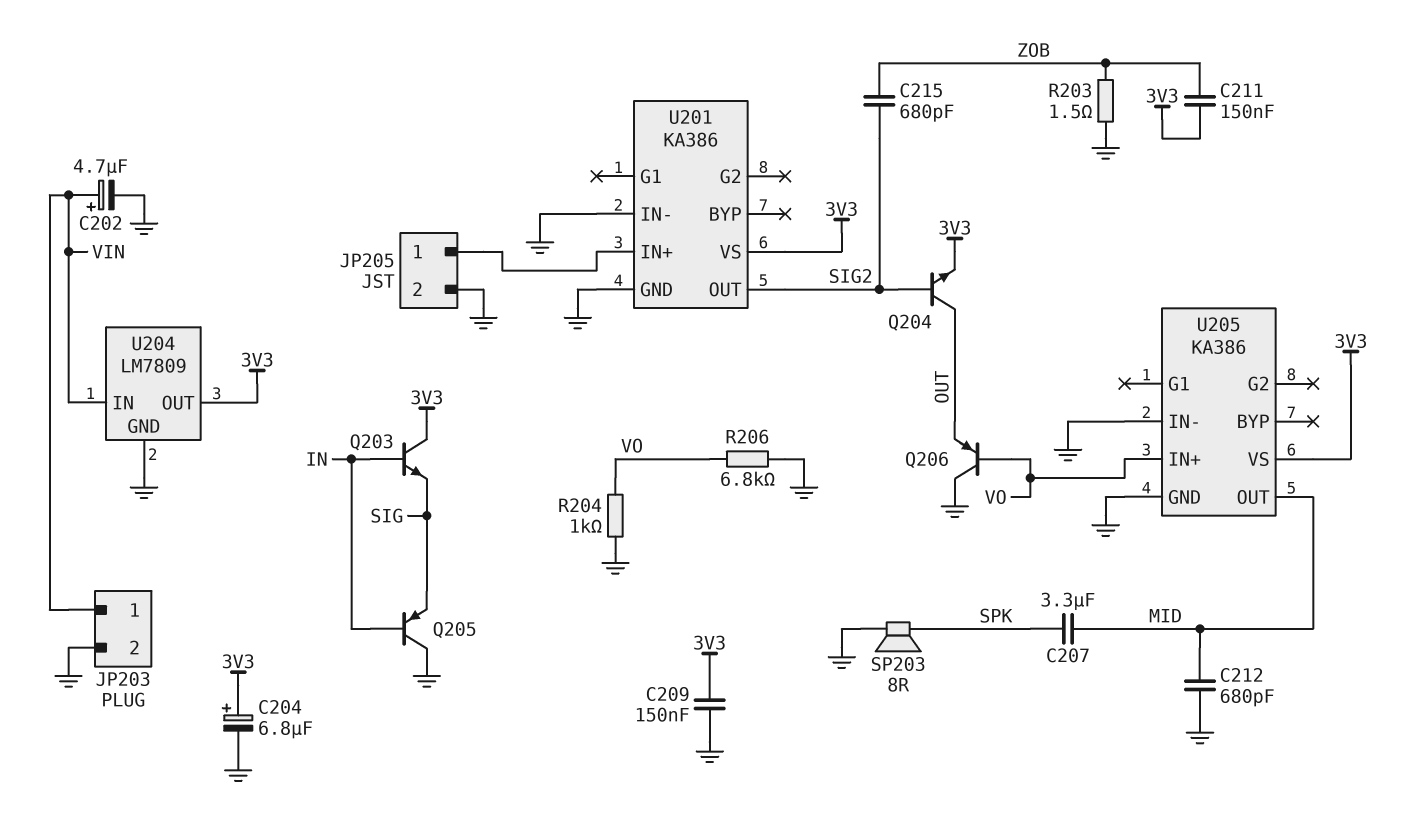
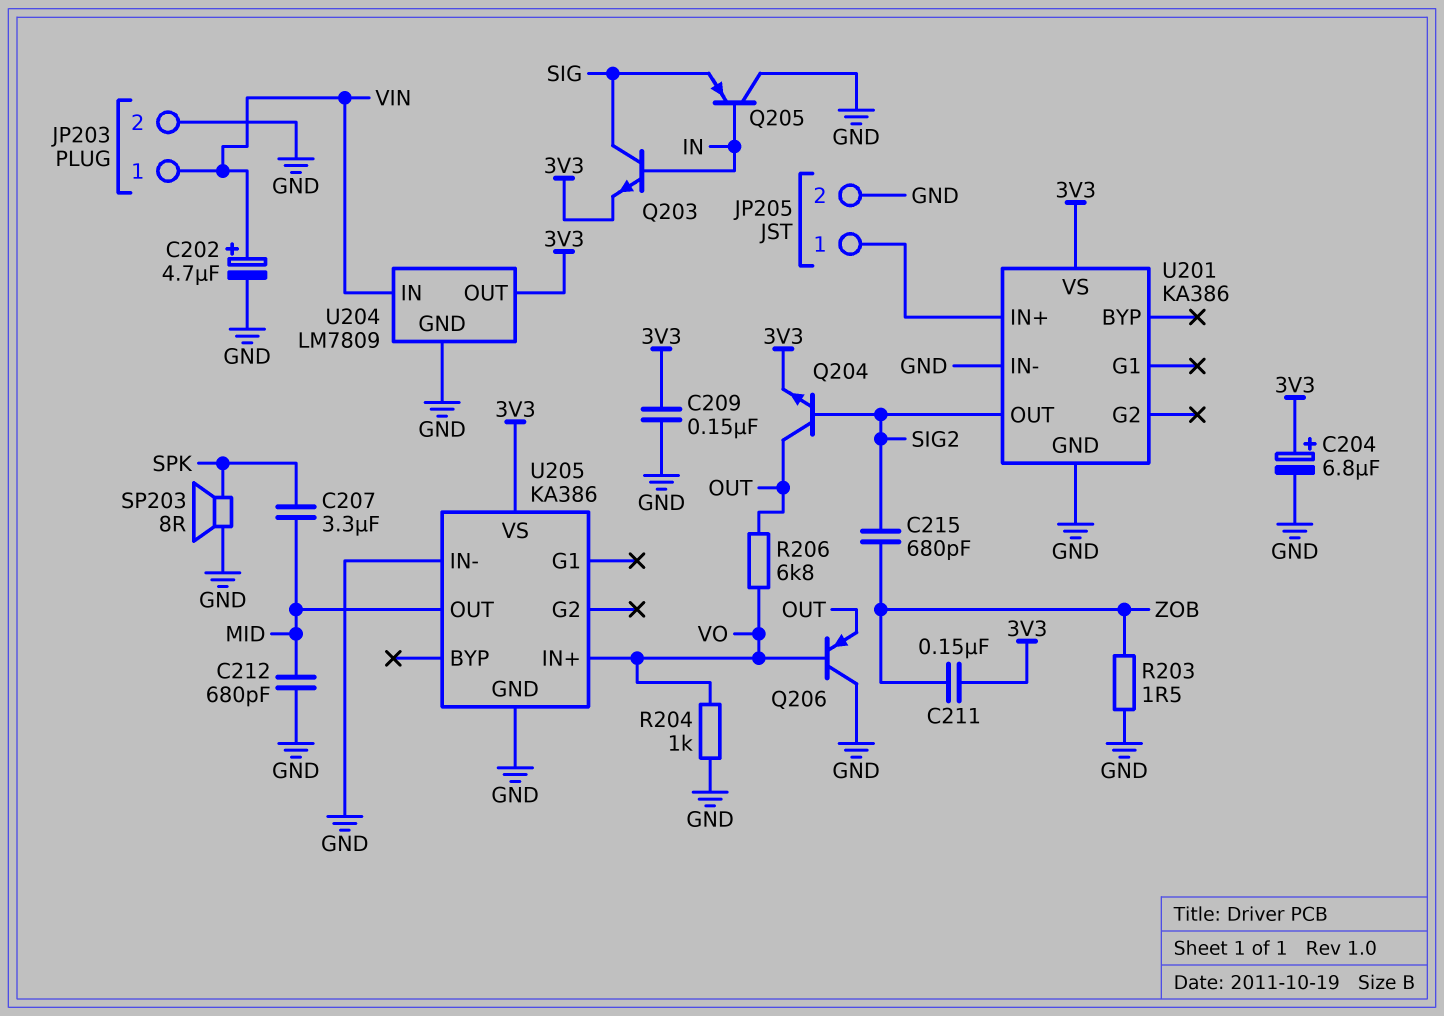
Q203: NPN (B IN, C 3V3, E SIG) -> NPN (B IN, C SIG, E 3V3)
R206: 6.8k (GND, VO) -> 6.8k (OUT, VO)

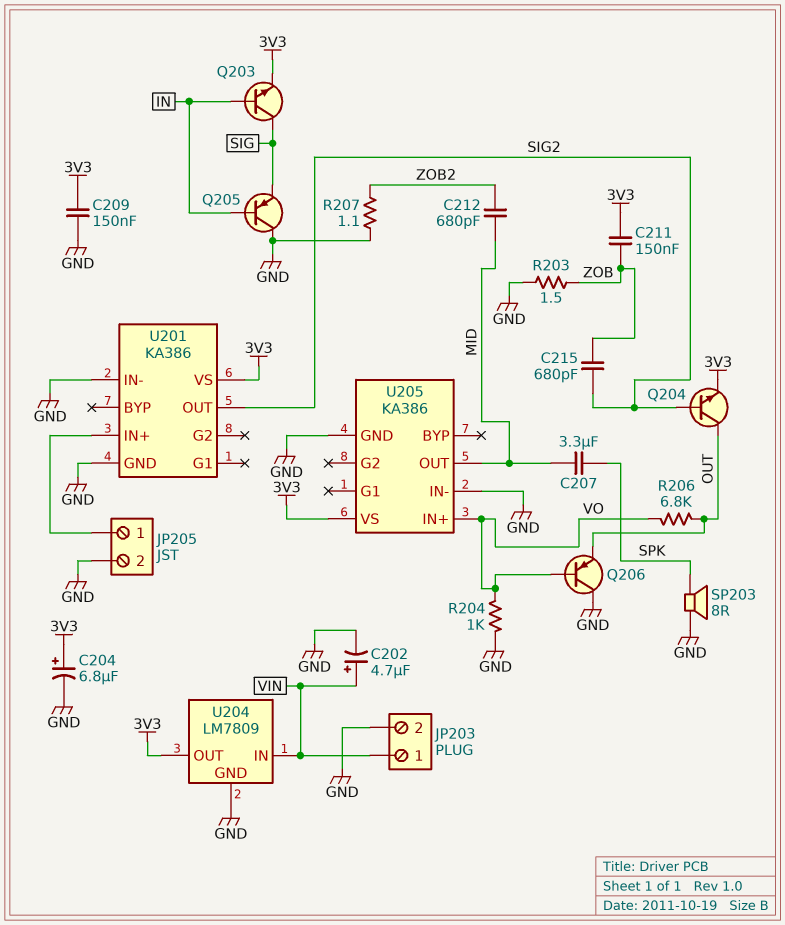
C212: 680pF (GND, MID) -> 680pF (MID, ZOB2)
R207: none -> 1.1 (GND, ZOB2)

